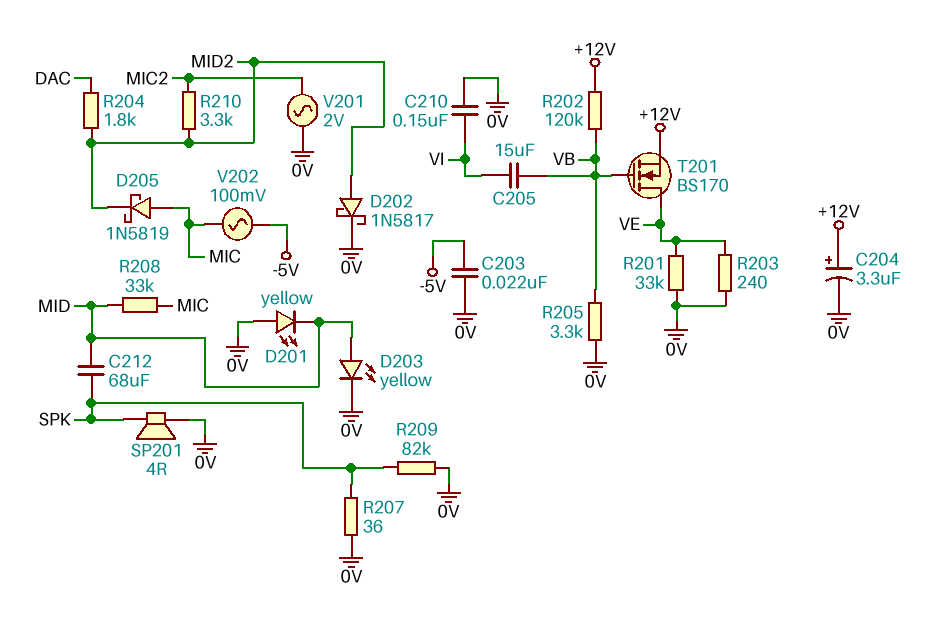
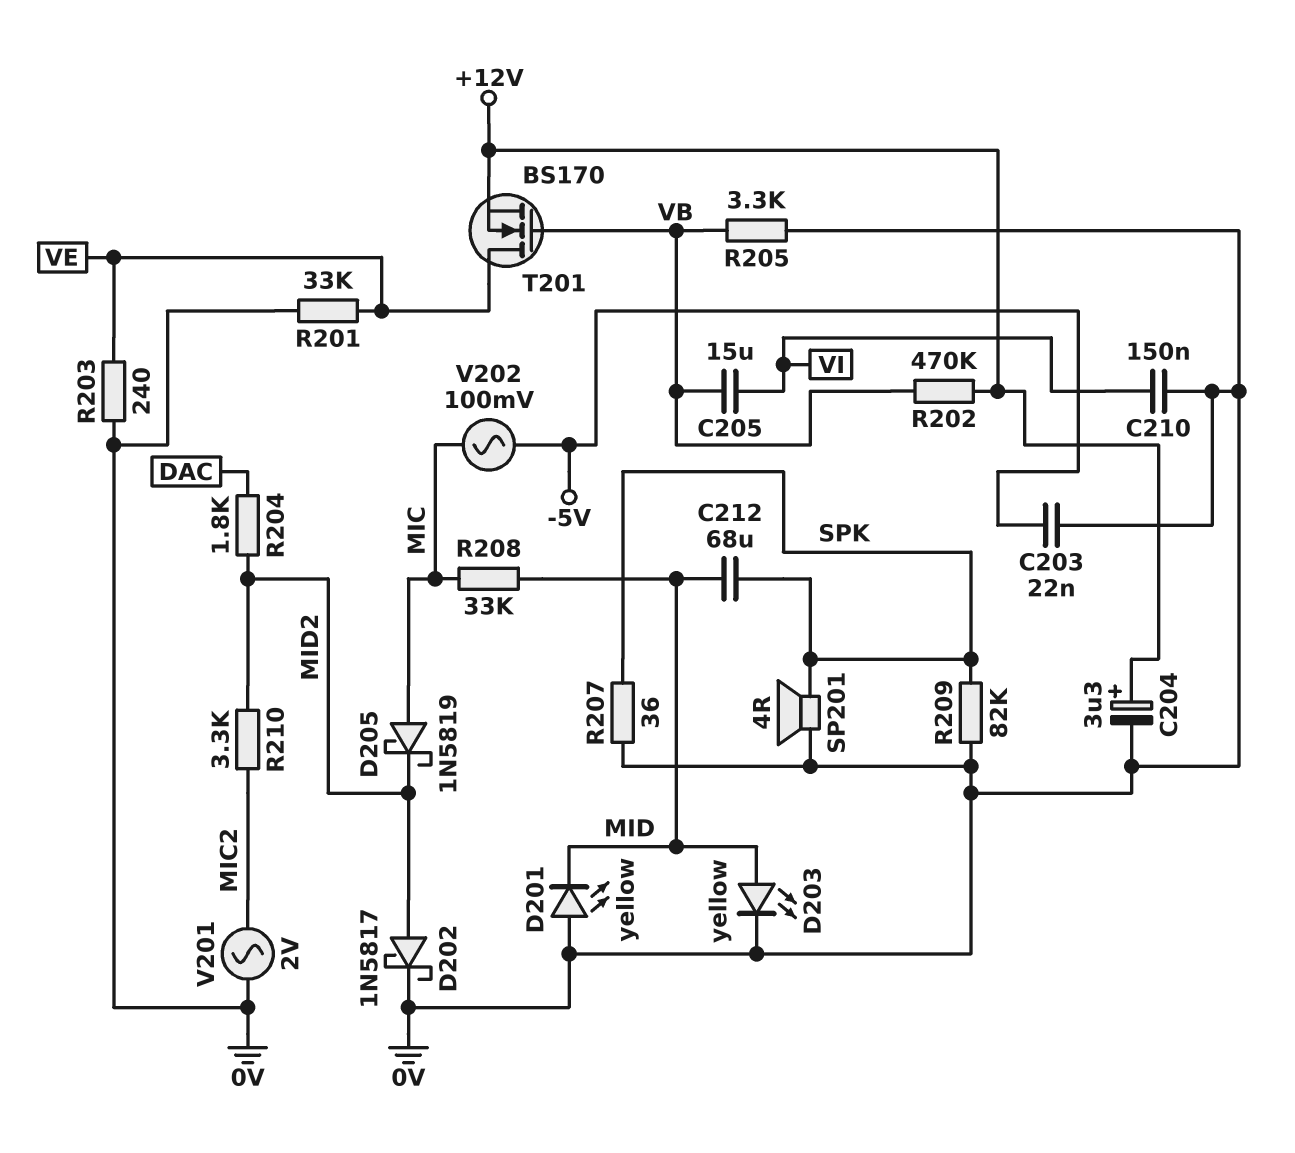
R202: 120k (+12V, VB) -> 470k (+12V, VB)

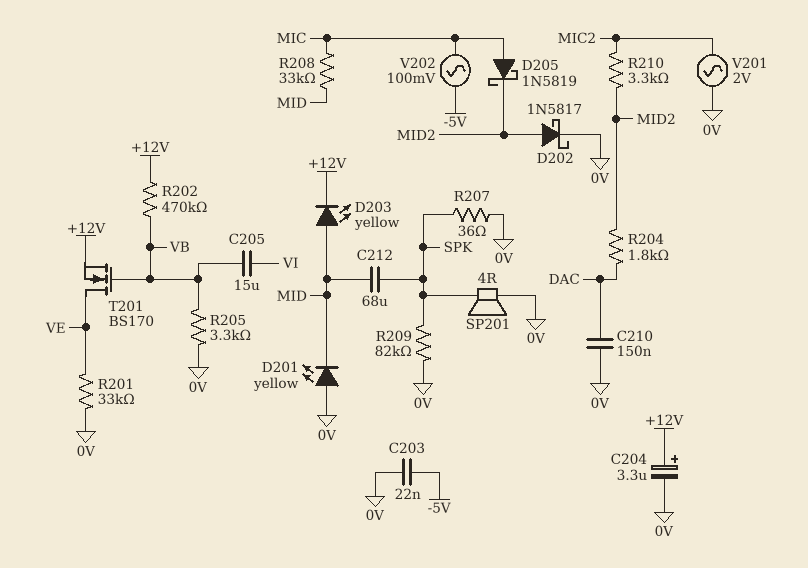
C210: 150nF (0V, VI) -> 150nF (0V, DAC)
D203: LED yellow (A MID, K 0V) -> LED yellow (A MID, K +12V)
R203: 240 (0V, VE) -> none

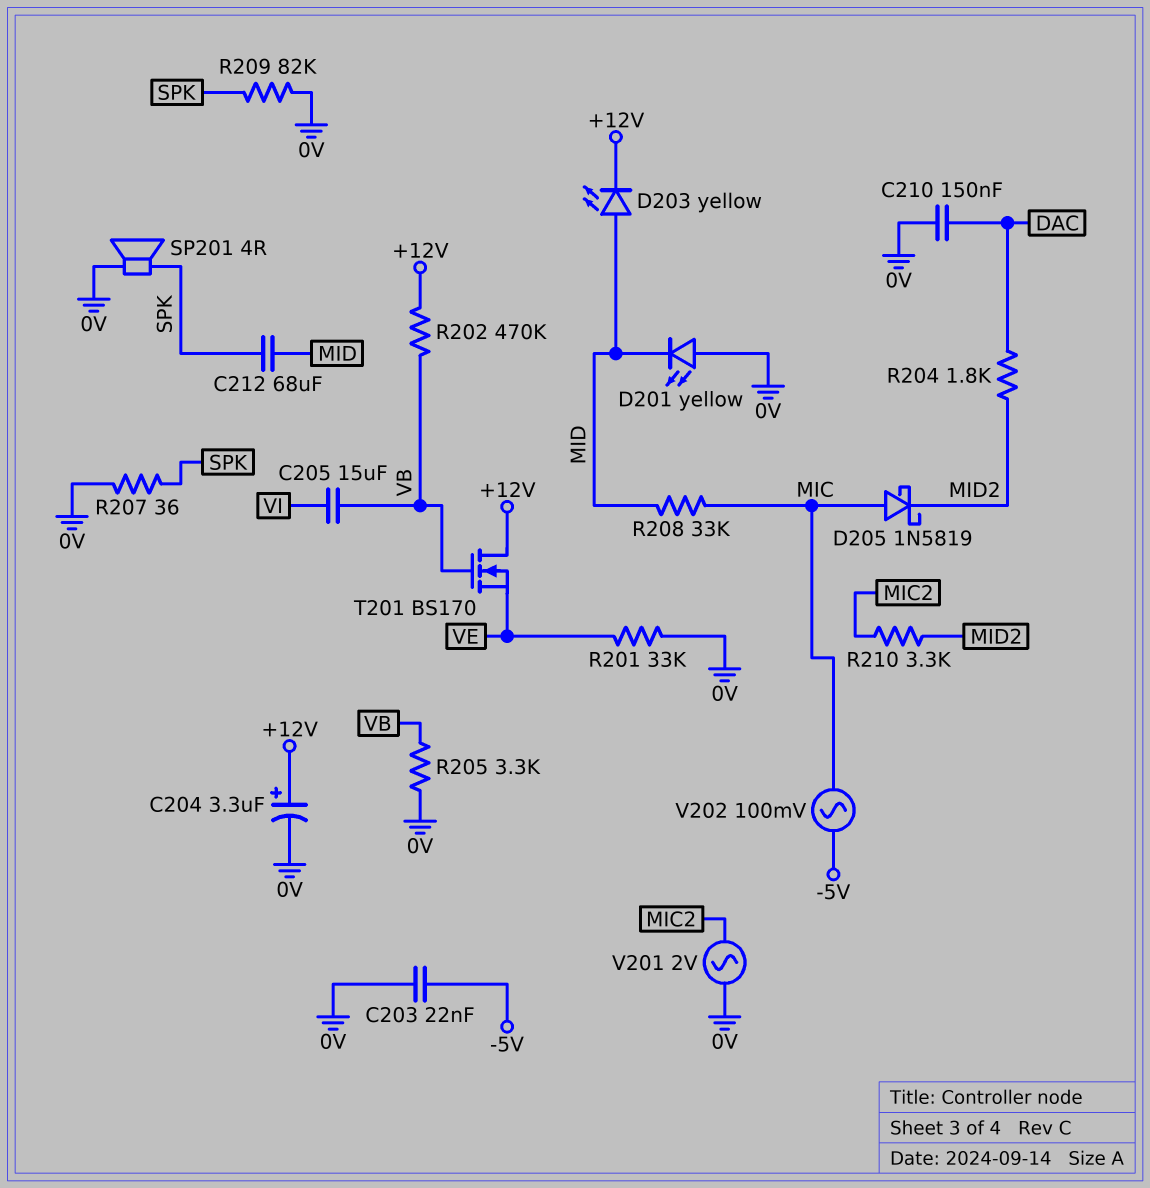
D202: schottky 1N5817 (A MID2, K 0V) -> none
T201: NMOS BS170 (G VB, D VE, S +12V) -> NMOS BS170 (G VB, D +12V, S VE)

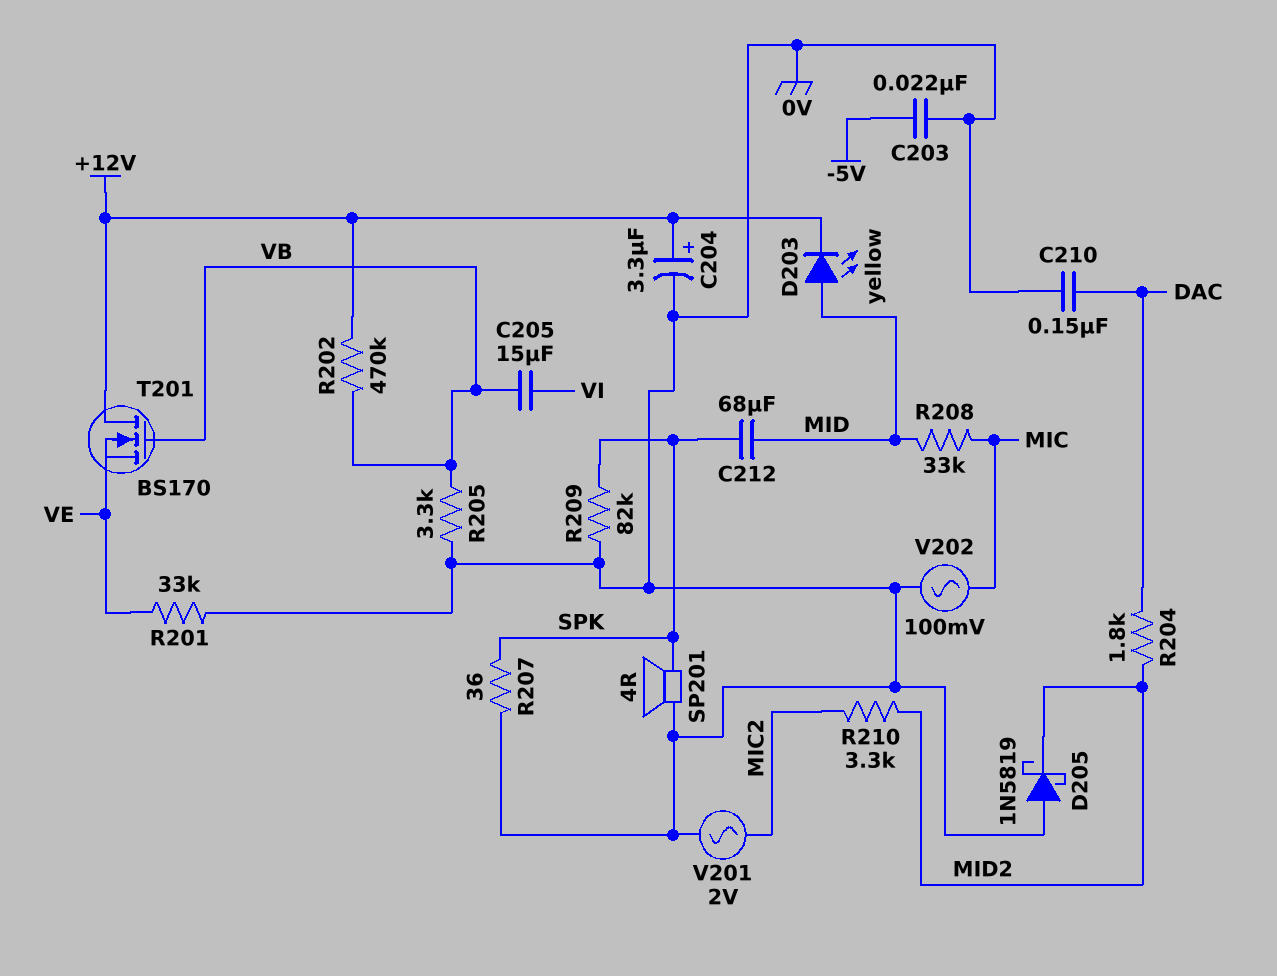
D201: LED yellow (A 0V, K MID) -> none
D205: schottky 1N5819 (A MIC, K MID2) -> schottky 1N5819 (A 0V, K MID2)
V202: AC 100mV (-5V, MIC) -> AC 100mV (0V, MIC)

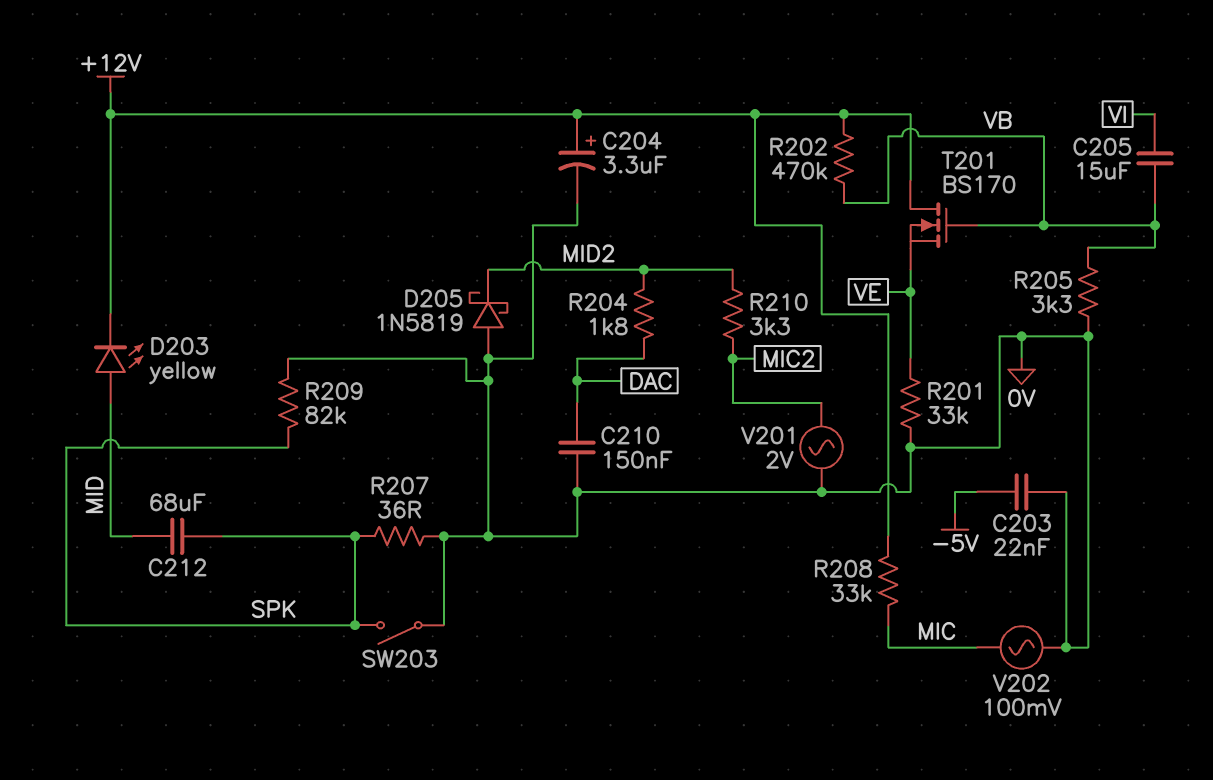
R208: 33k (MIC, MID) -> 33k (+12V, MIC)
SP201: speaker 4R (0V, SPK) -> none
SW203: none -> switch (0V, SPK)

